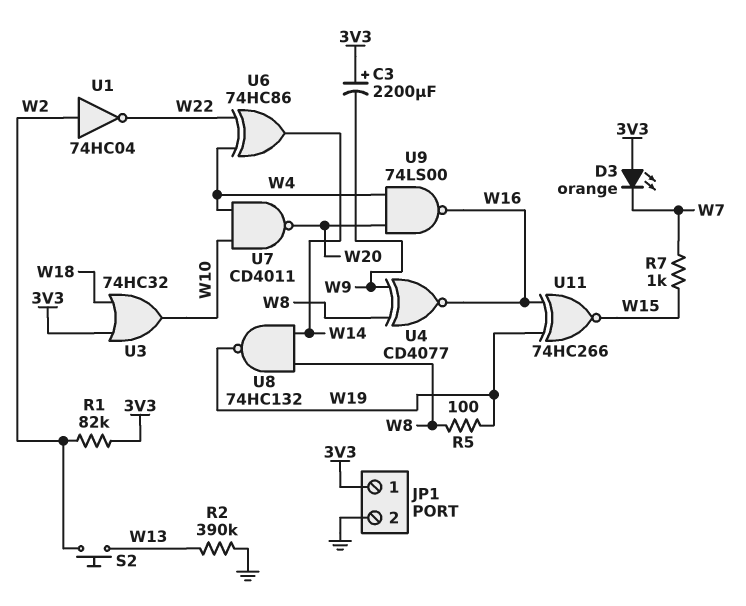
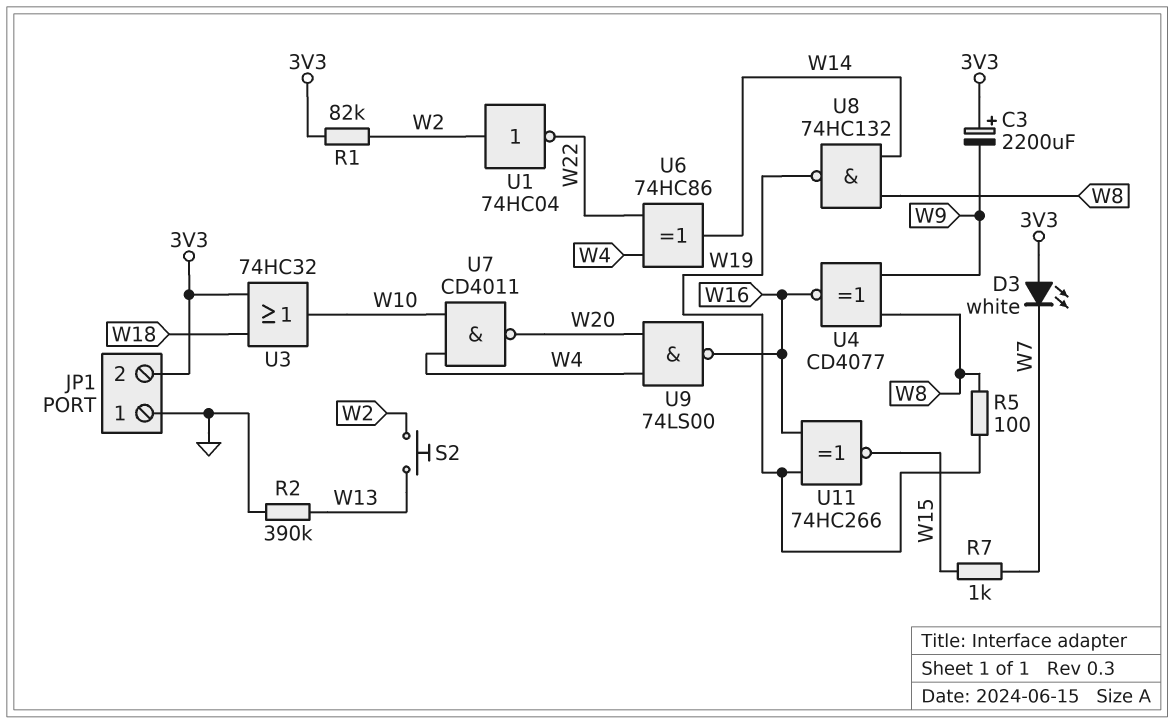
D3: LED orange (A 3V3, K W7) -> LED white (A 3V3, K W7)
JP1 pin 1: 3V3 -> GND
JP1 pin 2: GND -> 3V3

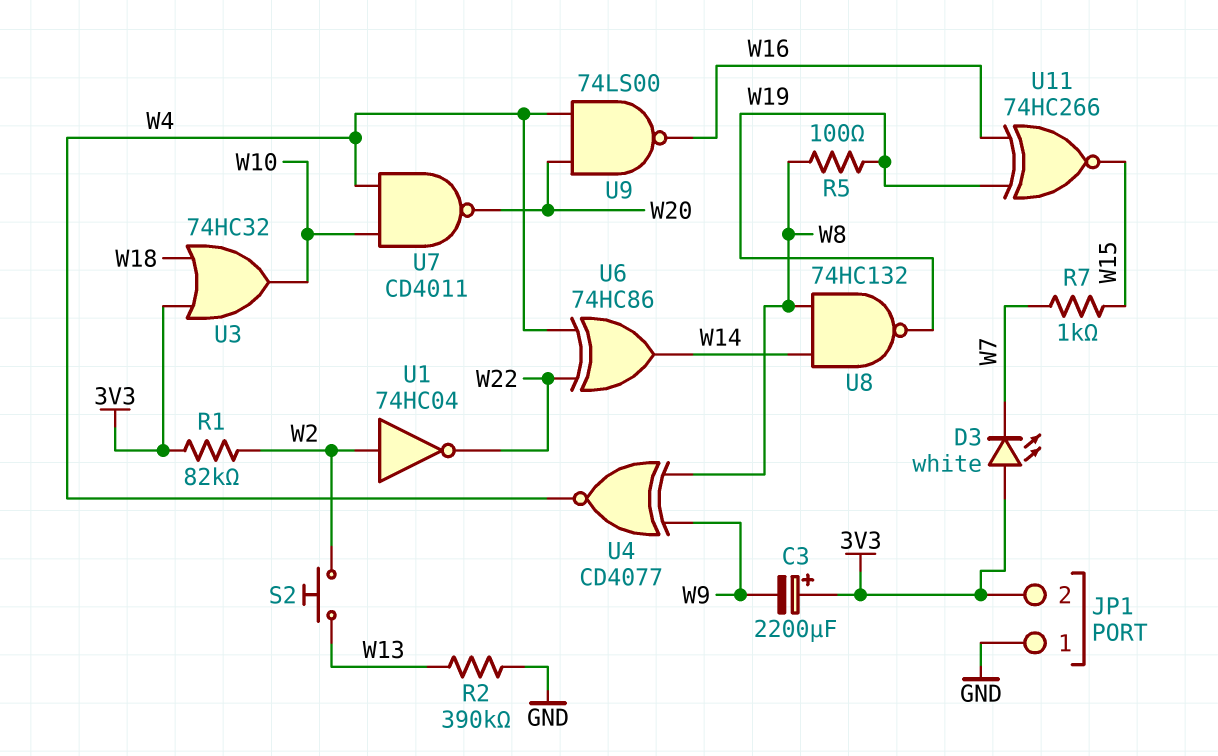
U4: XNOR CD4077 (in W8, in W9, out W16) -> XNOR CD4077 (in W8, in W9, out W4)

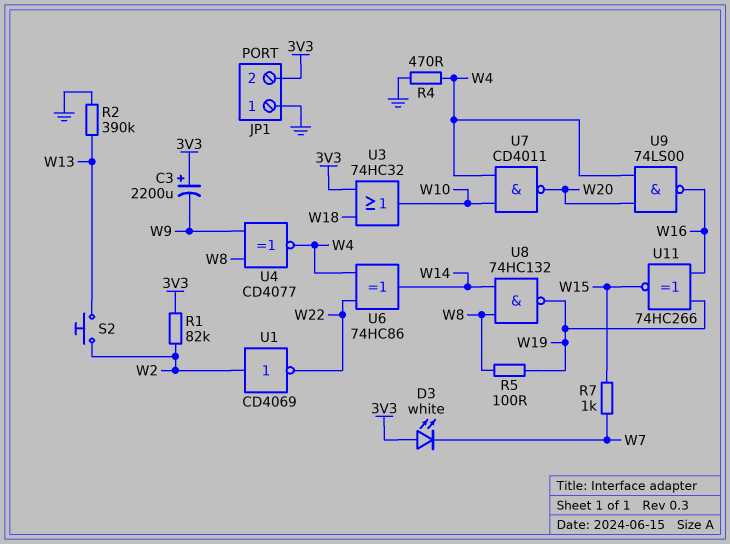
R4: none -> 470 (GND, W4)
U1: NOT 74HC04 (in W2, out W22) -> NOT CD4069 (in W2, out W22)

